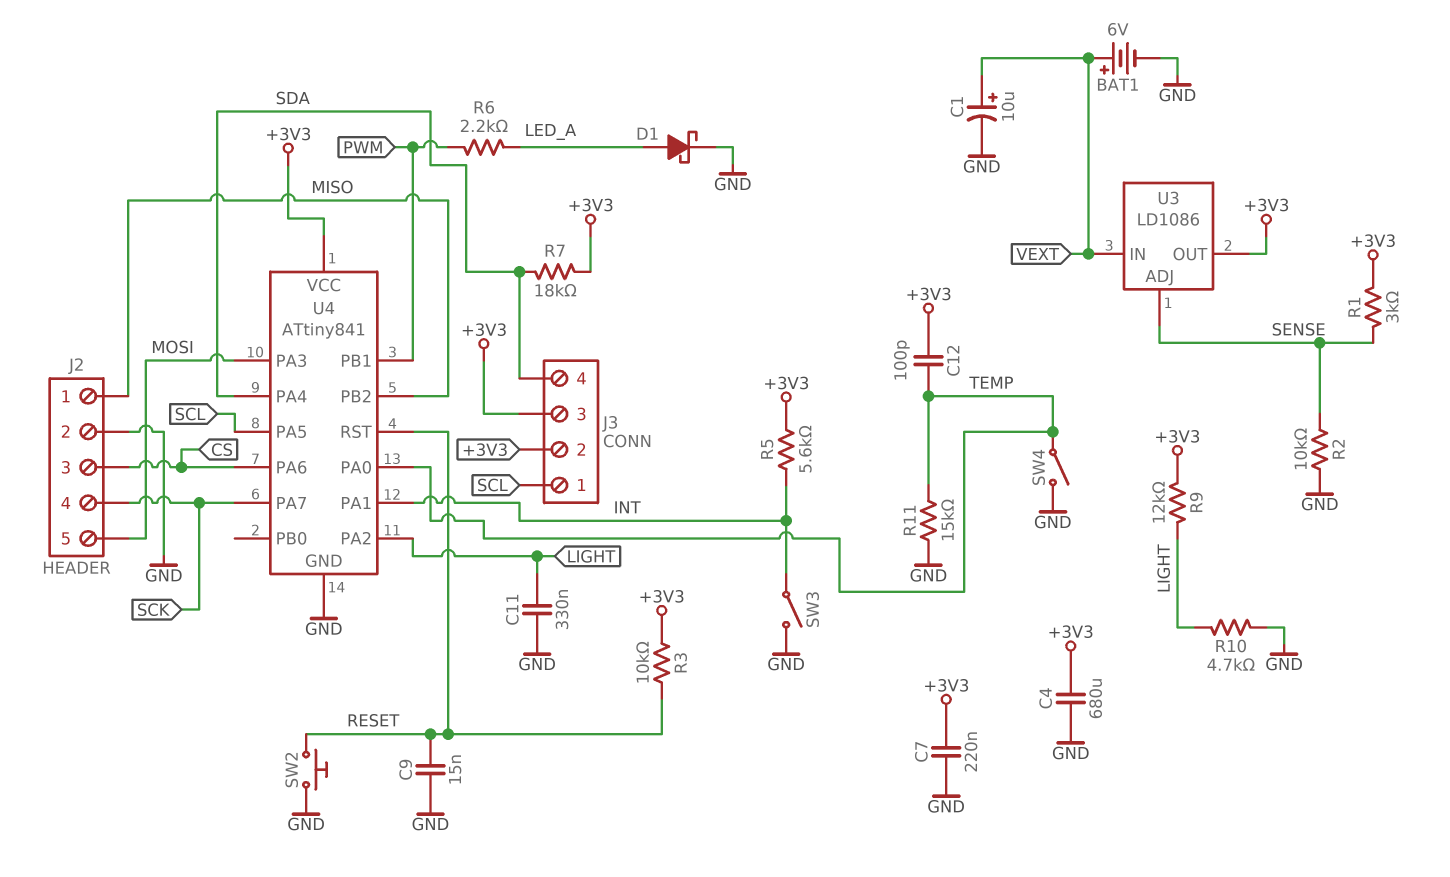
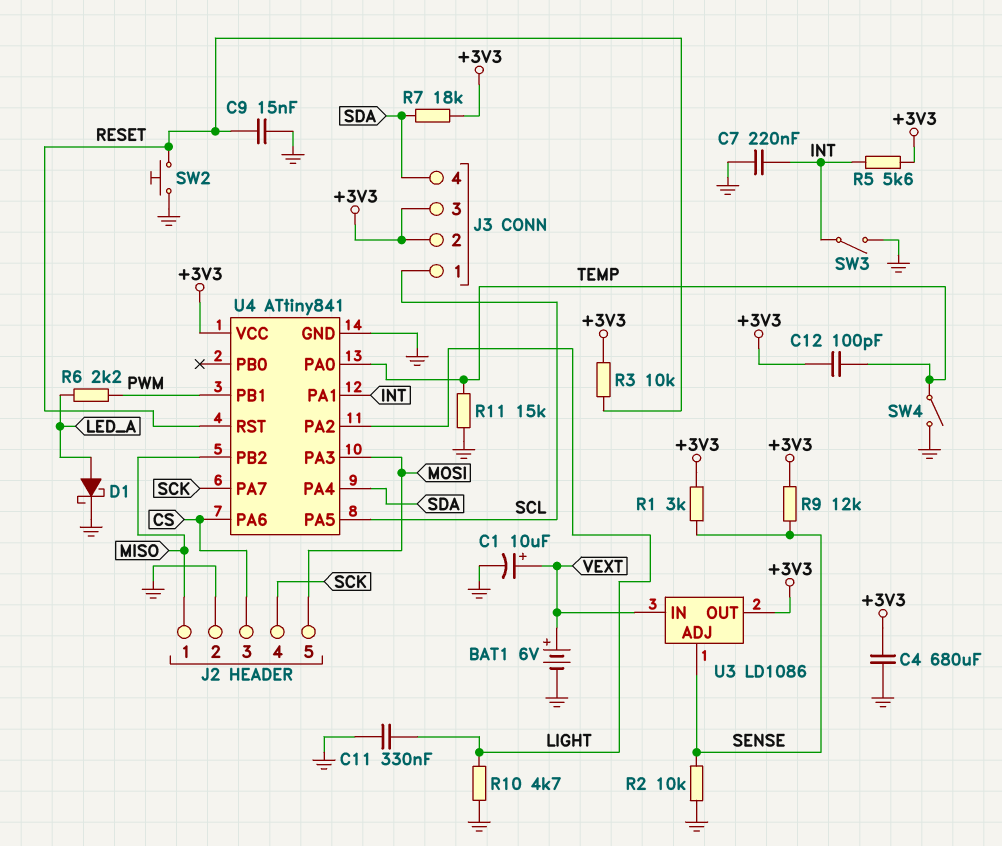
C7: 220nF (+3V3, GND) -> 220nF (GND, INT)
R9: 12k (+3V3, LIGHT) -> 12k (+3V3, SENSE)

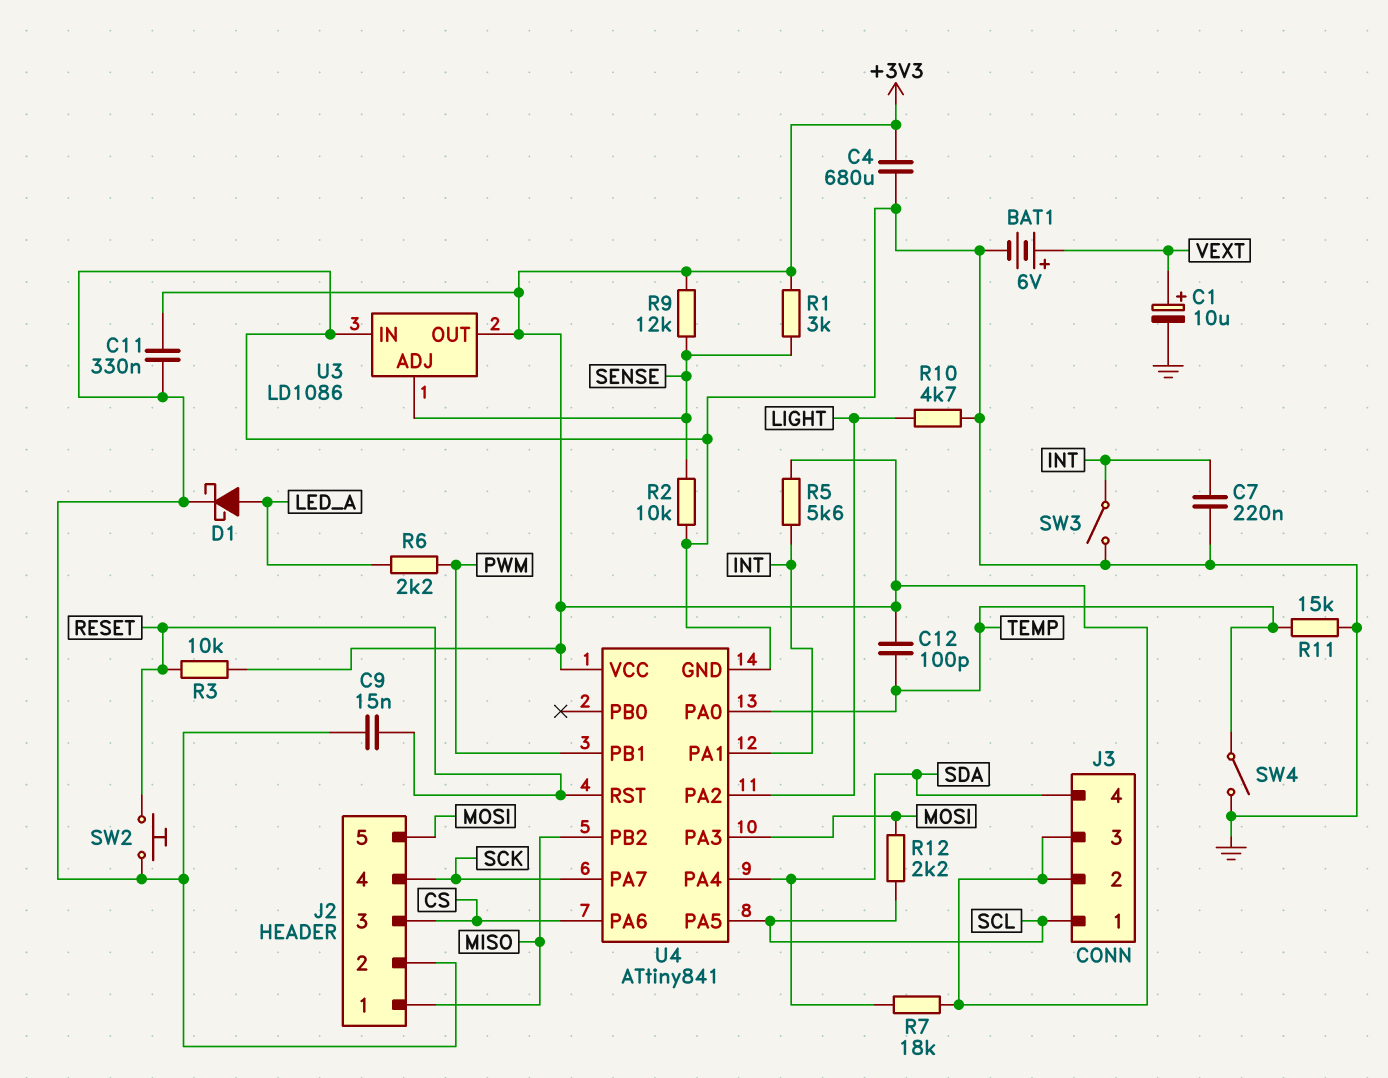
C11: 330nF (GND, LIGHT) -> 330nF (+3V3, GND)
R12: none -> 2.2k (MOSI, SCL)
U3 pin IN: VEXT -> GND

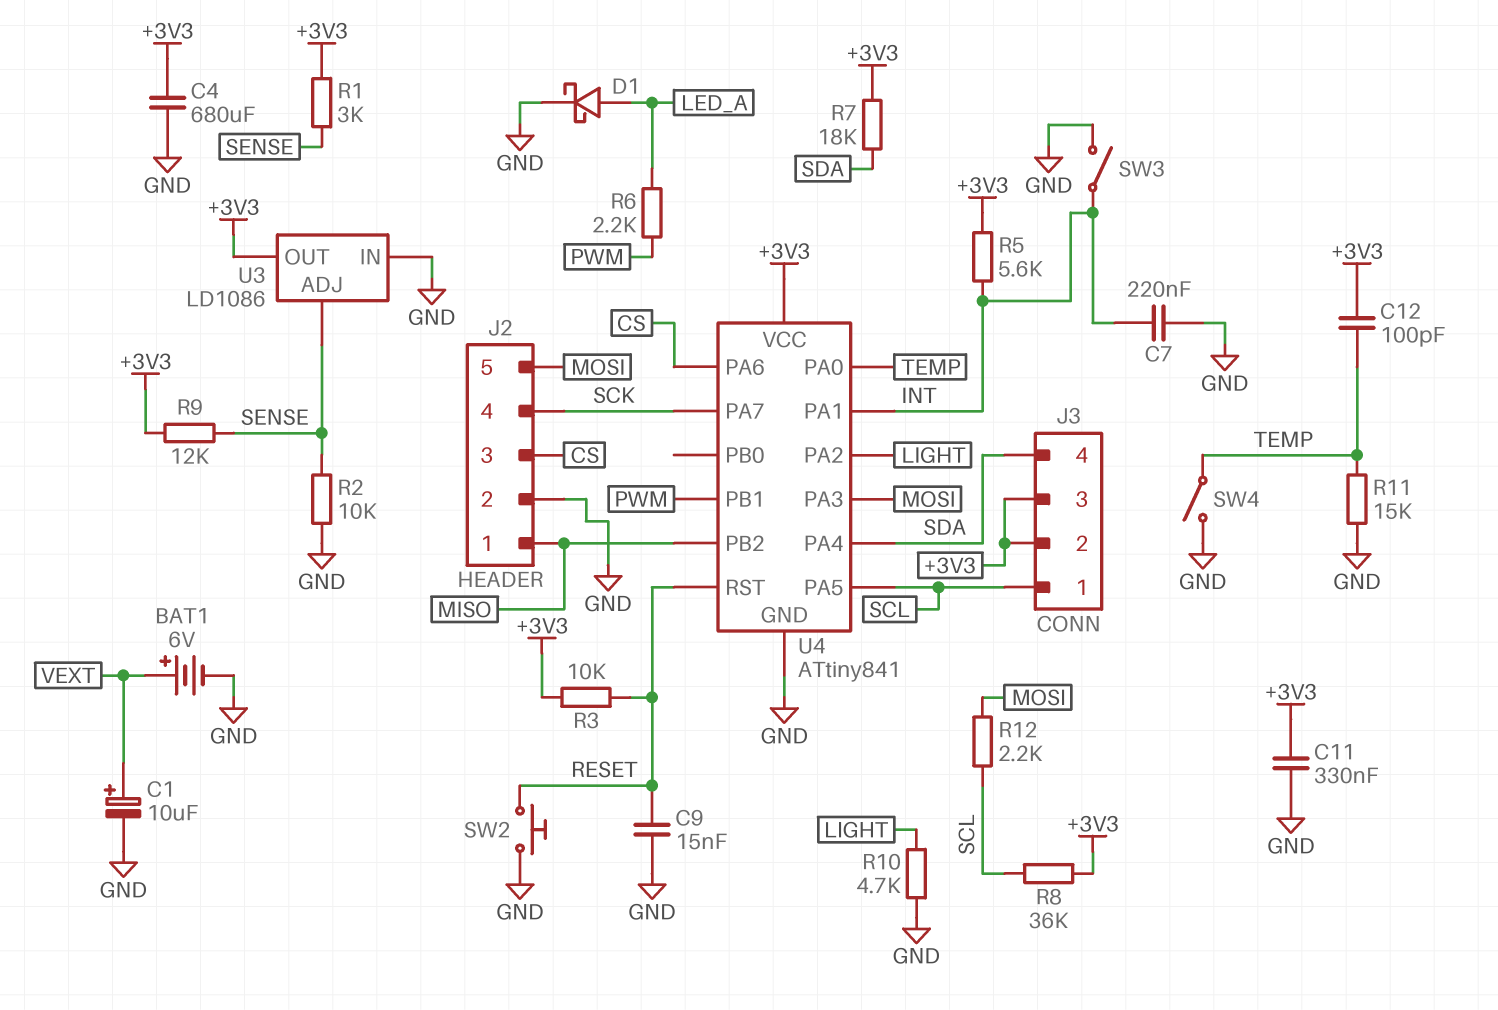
R8: none -> 36k (+3V3, SCL)

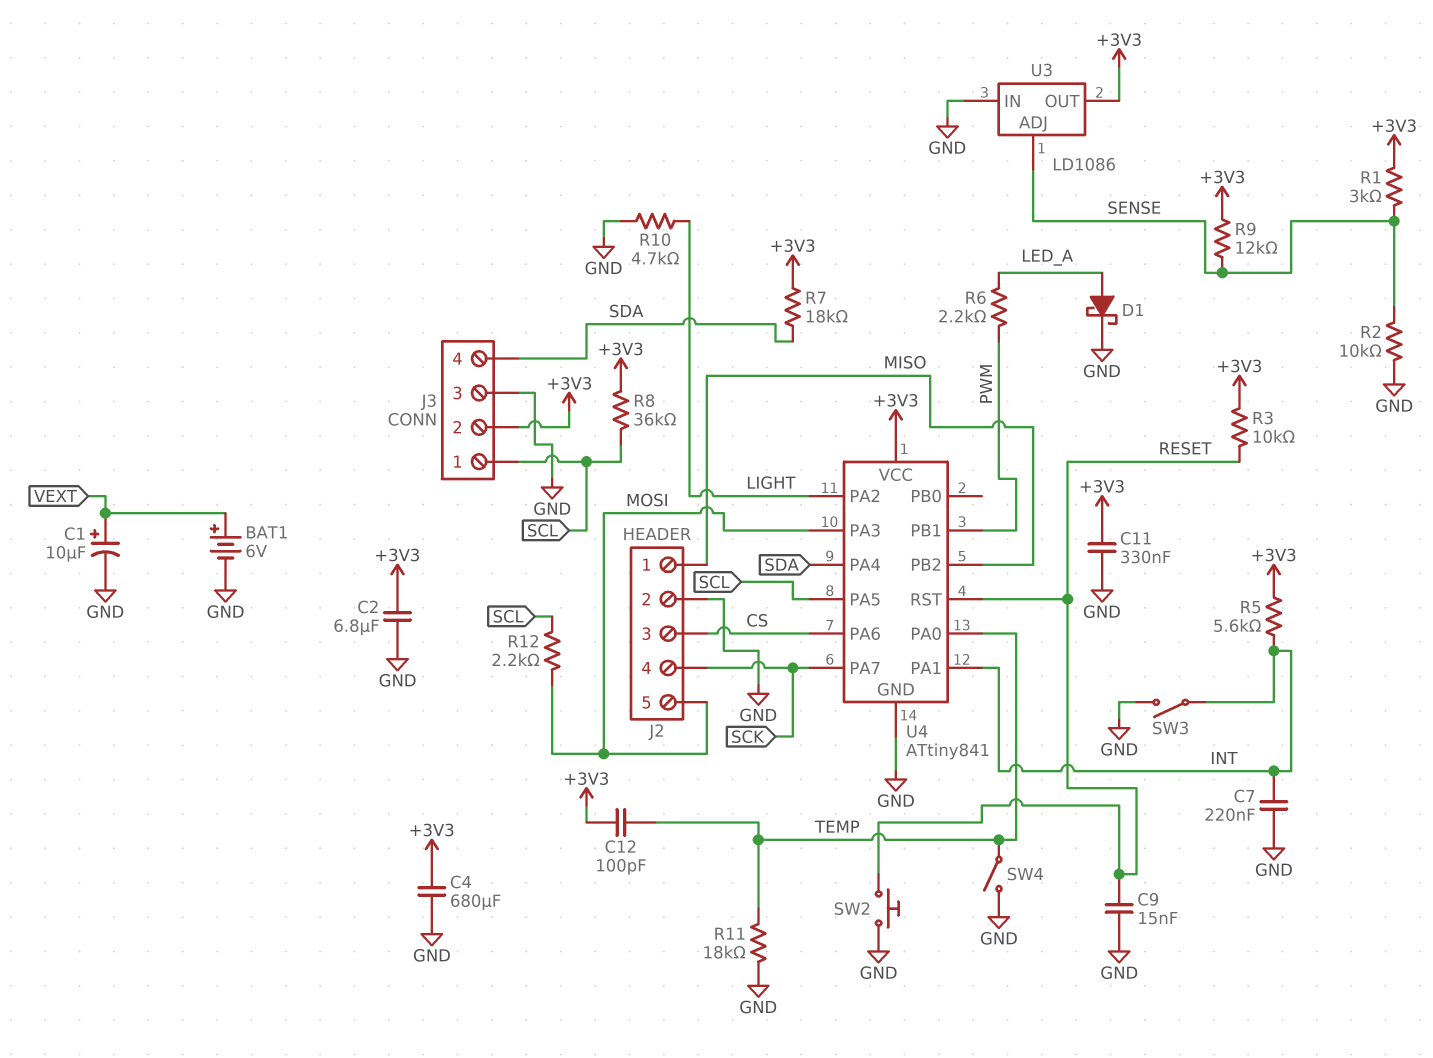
C2: none -> 6.8uF (+3V3, GND)
J3 pin 3: +3V3 -> GND
R11: 15k (GND, TEMP) -> 18k (GND, TEMP)

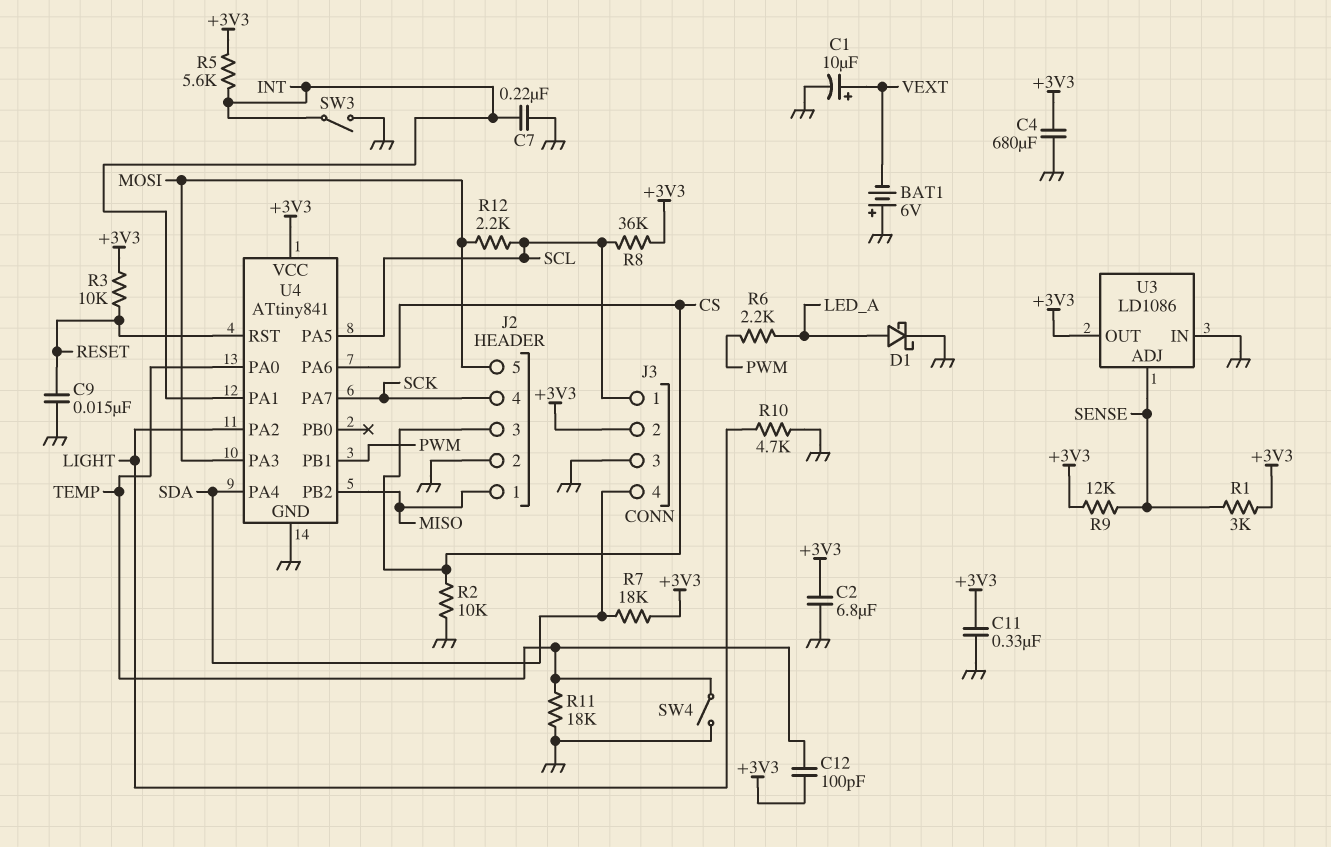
BAT1: 6V (plus VEXT, minus GND) -> 6V (plus GND, minus VEXT)
R2: 10k (GND, SENSE) -> 10k (CS, GND)
SW2: button (GND, RESET) -> none

